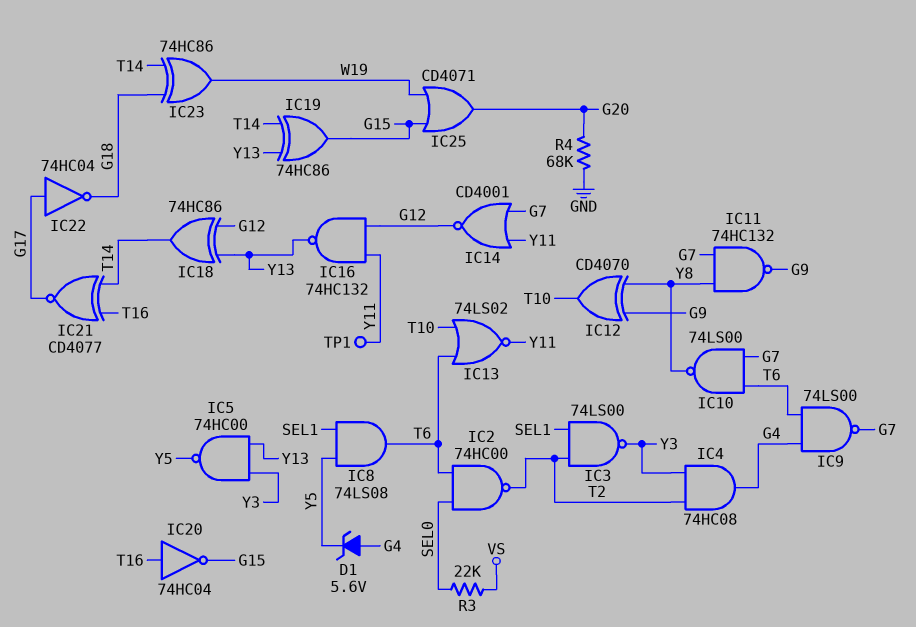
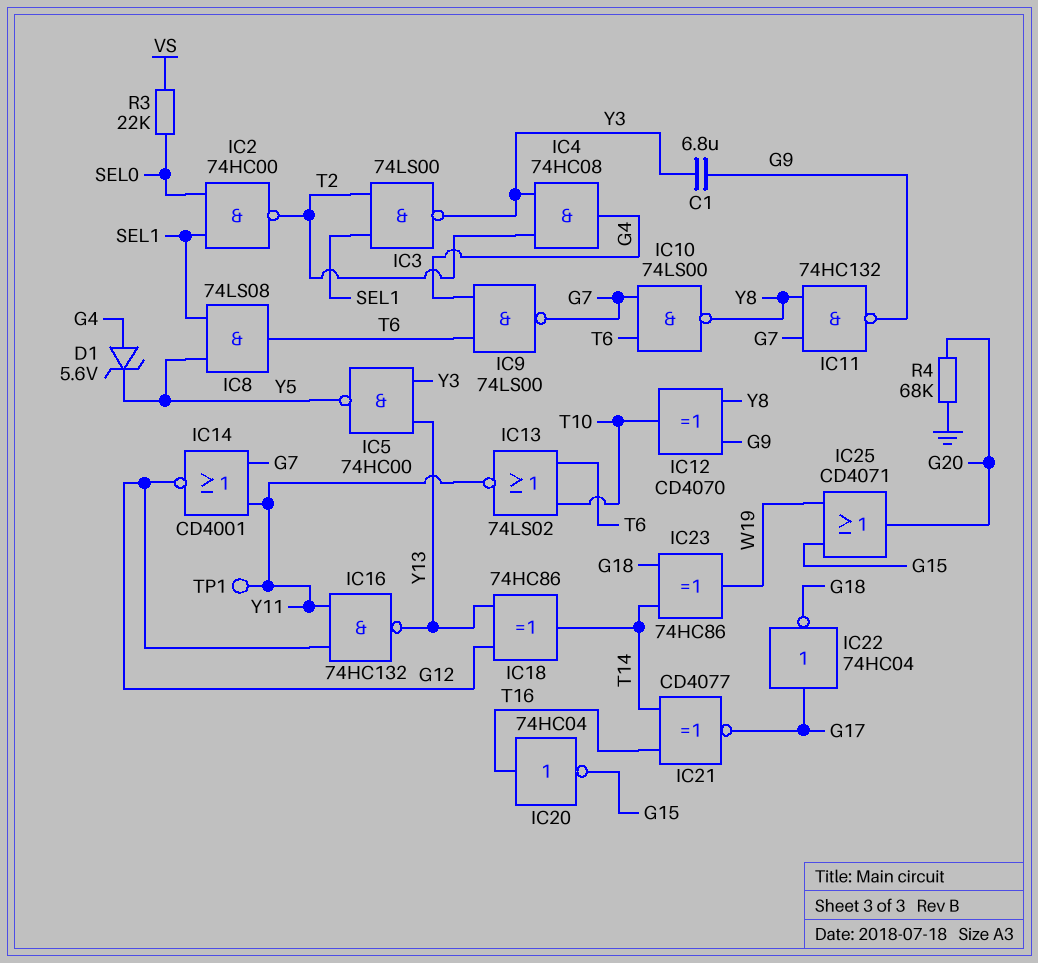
C1: none -> 6.8uF (G9, Y3)
IC2: NAND 74HC00 (in SEL0, in T6, out T2) -> NAND 74HC00 (in SEL0, in SEL1, out T2)
IC19: XOR 74HC86 (in T14, in Y13, out G15) -> none

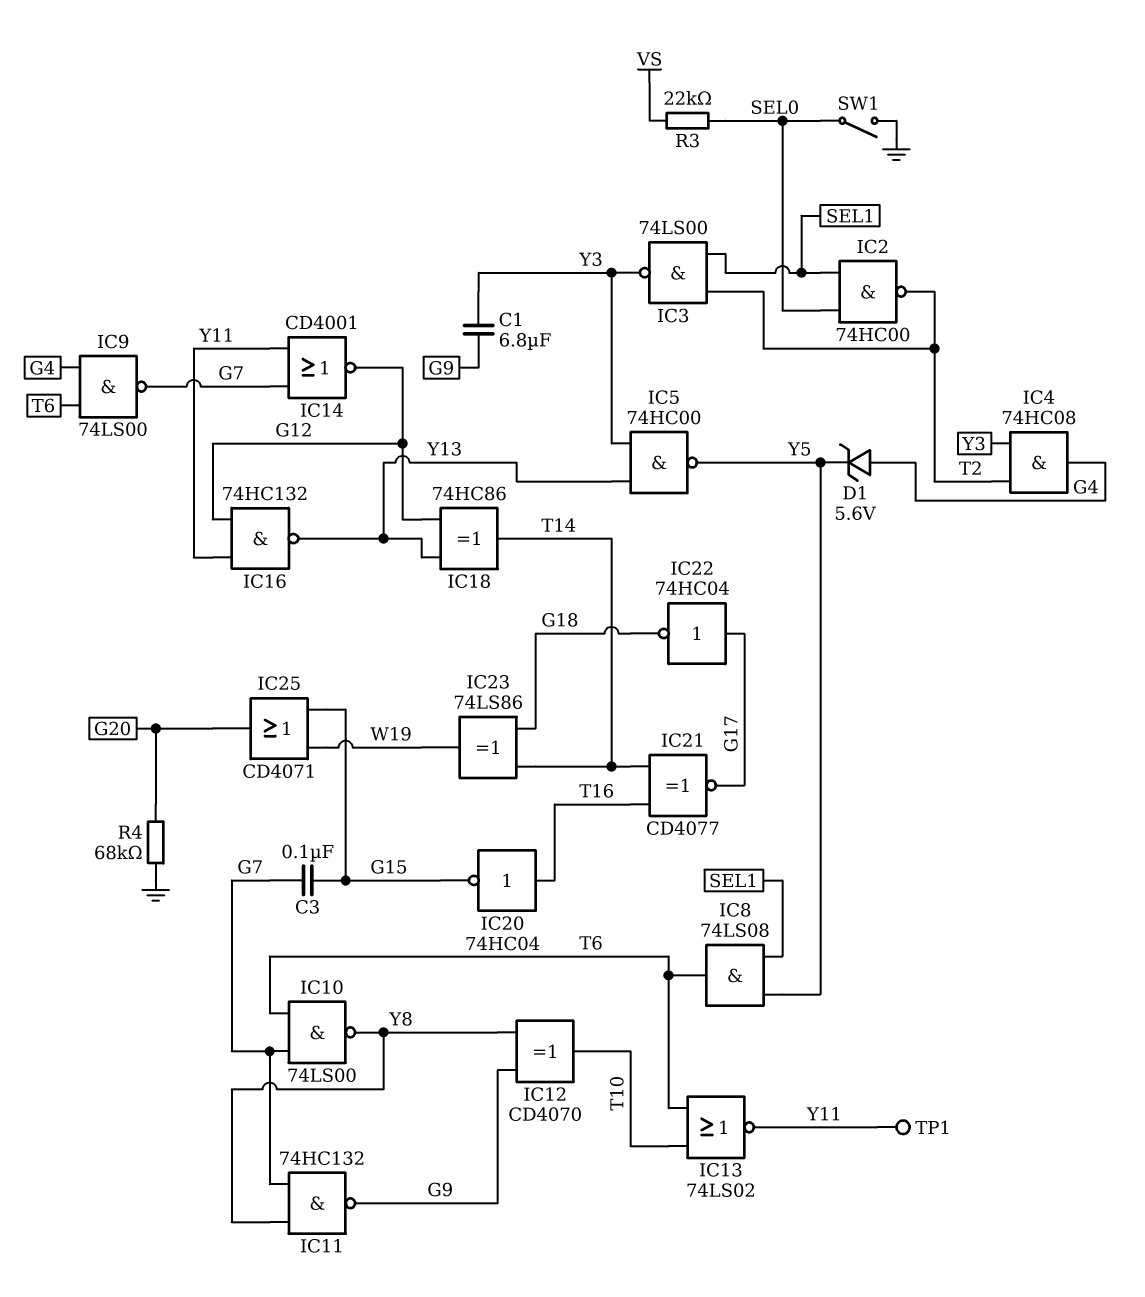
C3: none -> 100nF (G7, G15)
IC23: XOR 74HC86 (in G18, in T14, out W19) -> XOR 74LS86 (in G18, in T14, out W19)
SW1: none -> switch (GND, SEL0)

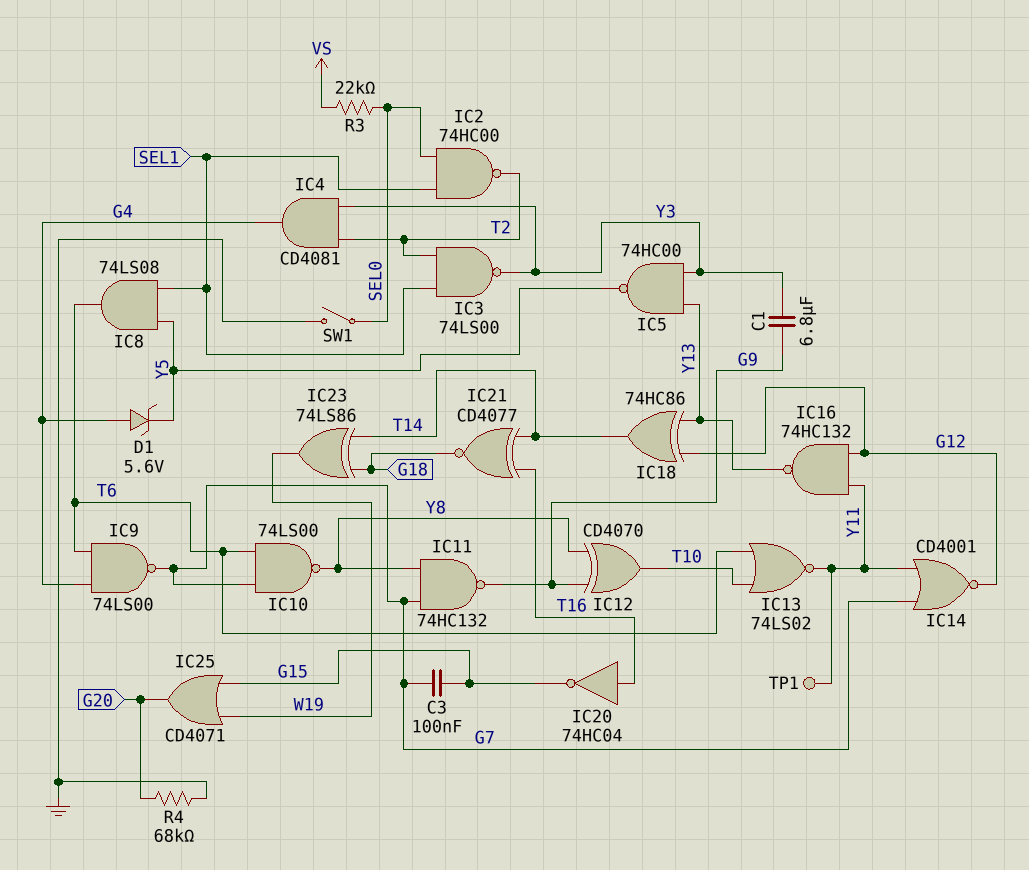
IC4: AND 74HC08 (in T2, in Y3, out G4) -> AND CD4081 (in T2, in Y3, out G4)
IC21: XNOR CD4077 (in T14, in T16, out G17) -> XNOR CD4077 (in T14, in T16, out G18)
IC22: NOT 74HC04 (in G17, out G18) -> none

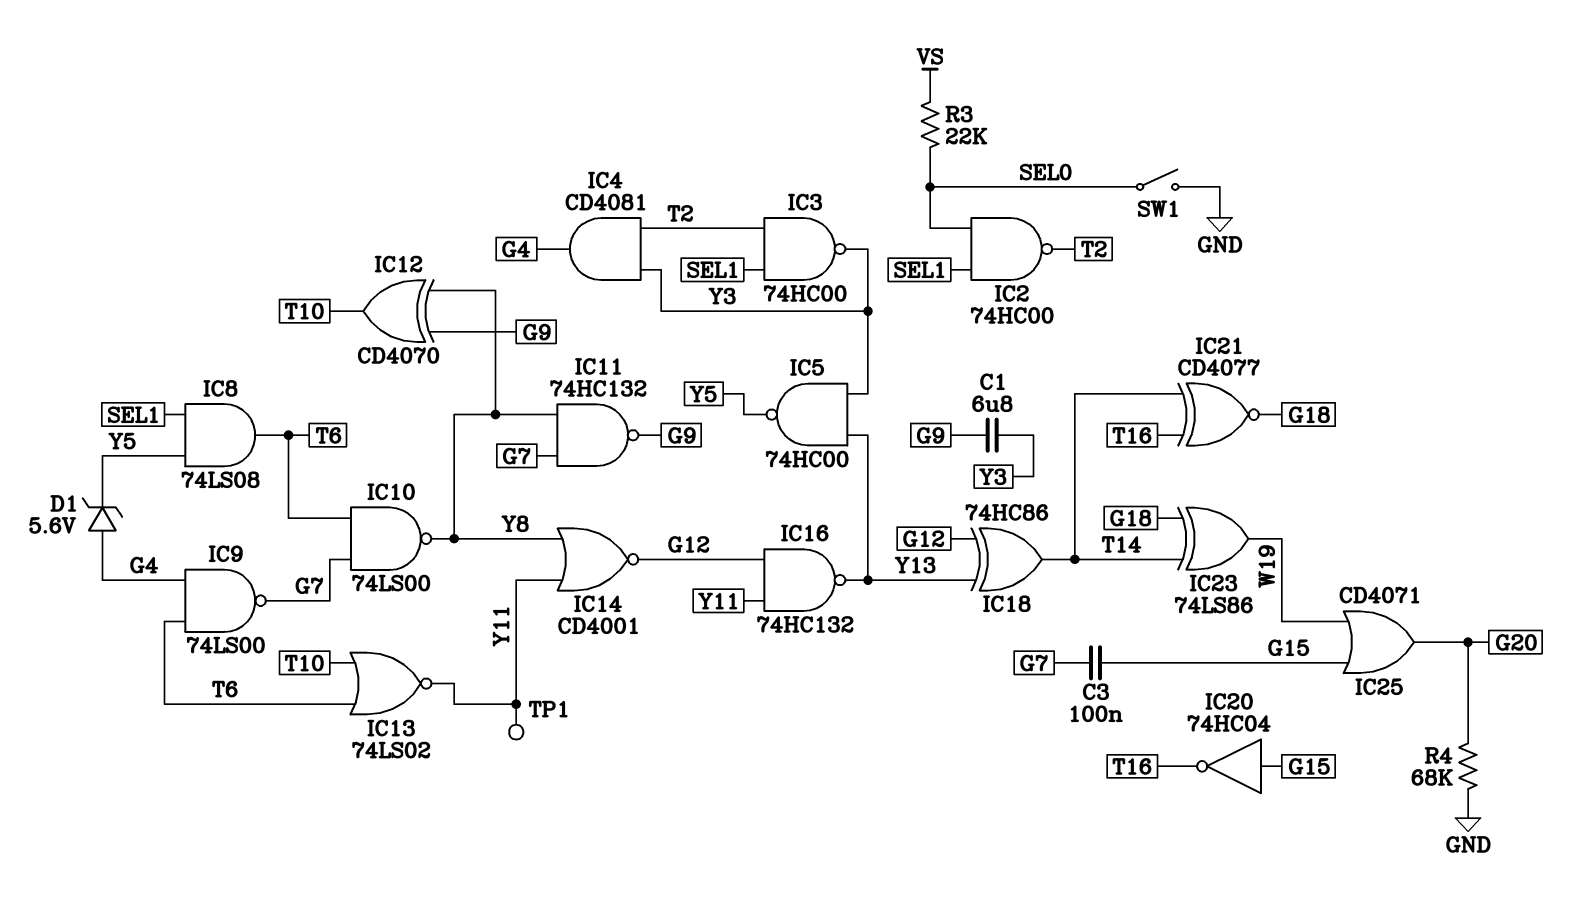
IC3: NAND 74LS00 (in SEL1, in T2, out Y3) -> NAND 74HC00 (in SEL1, in T2, out Y3)
IC14: NOR CD4001 (in G7, in Y11, out G12) -> NOR CD4001 (in Y8, in Y11, out G12)
IC20: NOT 74HC04 (in T16, out G15) -> NOT 74HC04 (in G15, out T16)

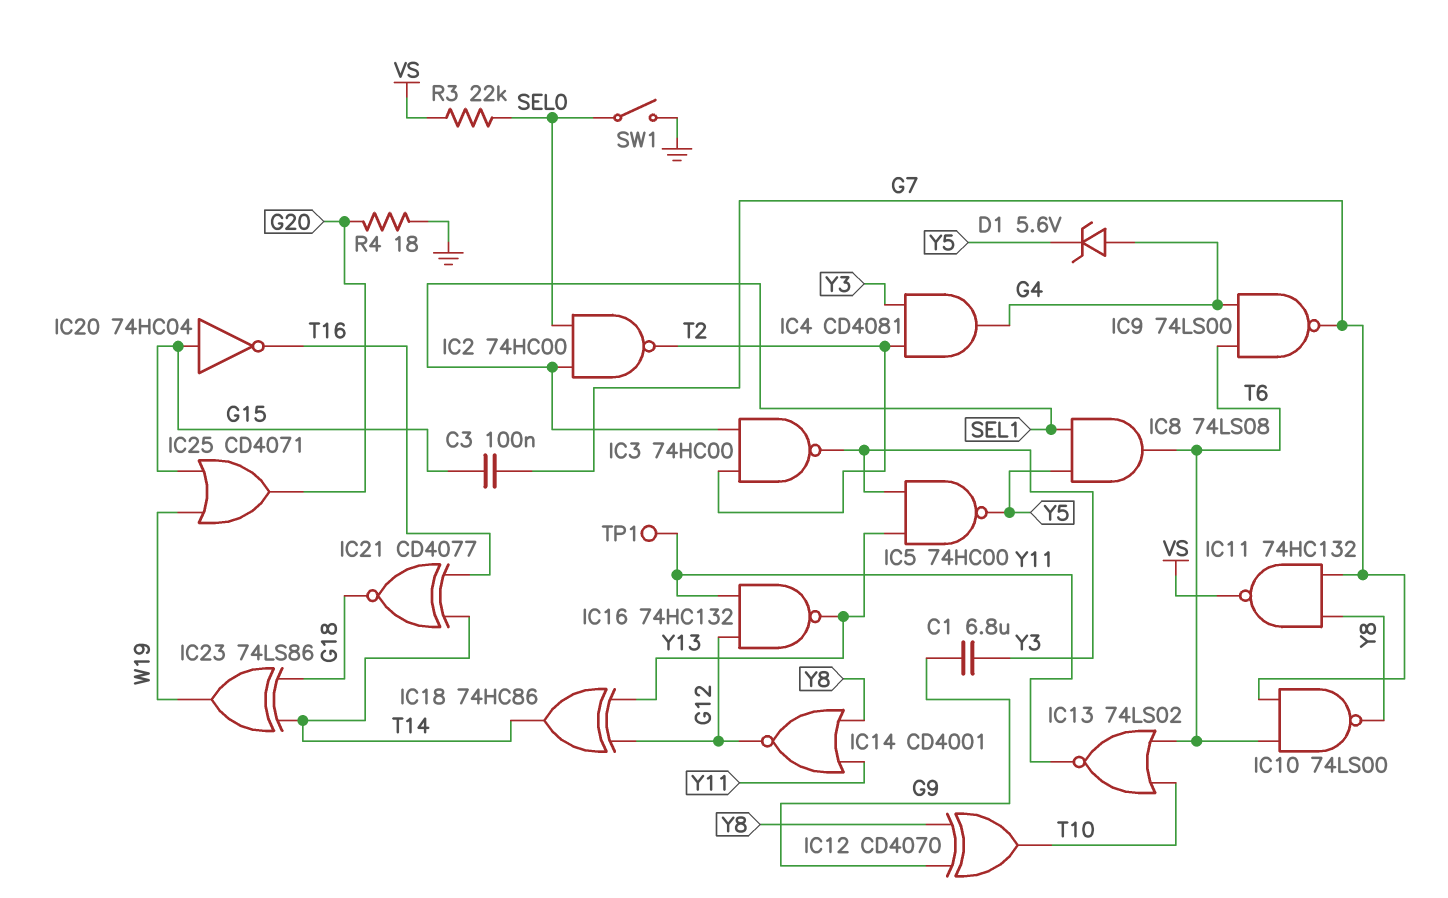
IC11: NAND 74HC132 (in G7, in Y8, out G9) -> NAND 74HC132 (in G7, in Y8, out VS)
R4: 68k (G20, GND) -> 18 (G20, GND)

